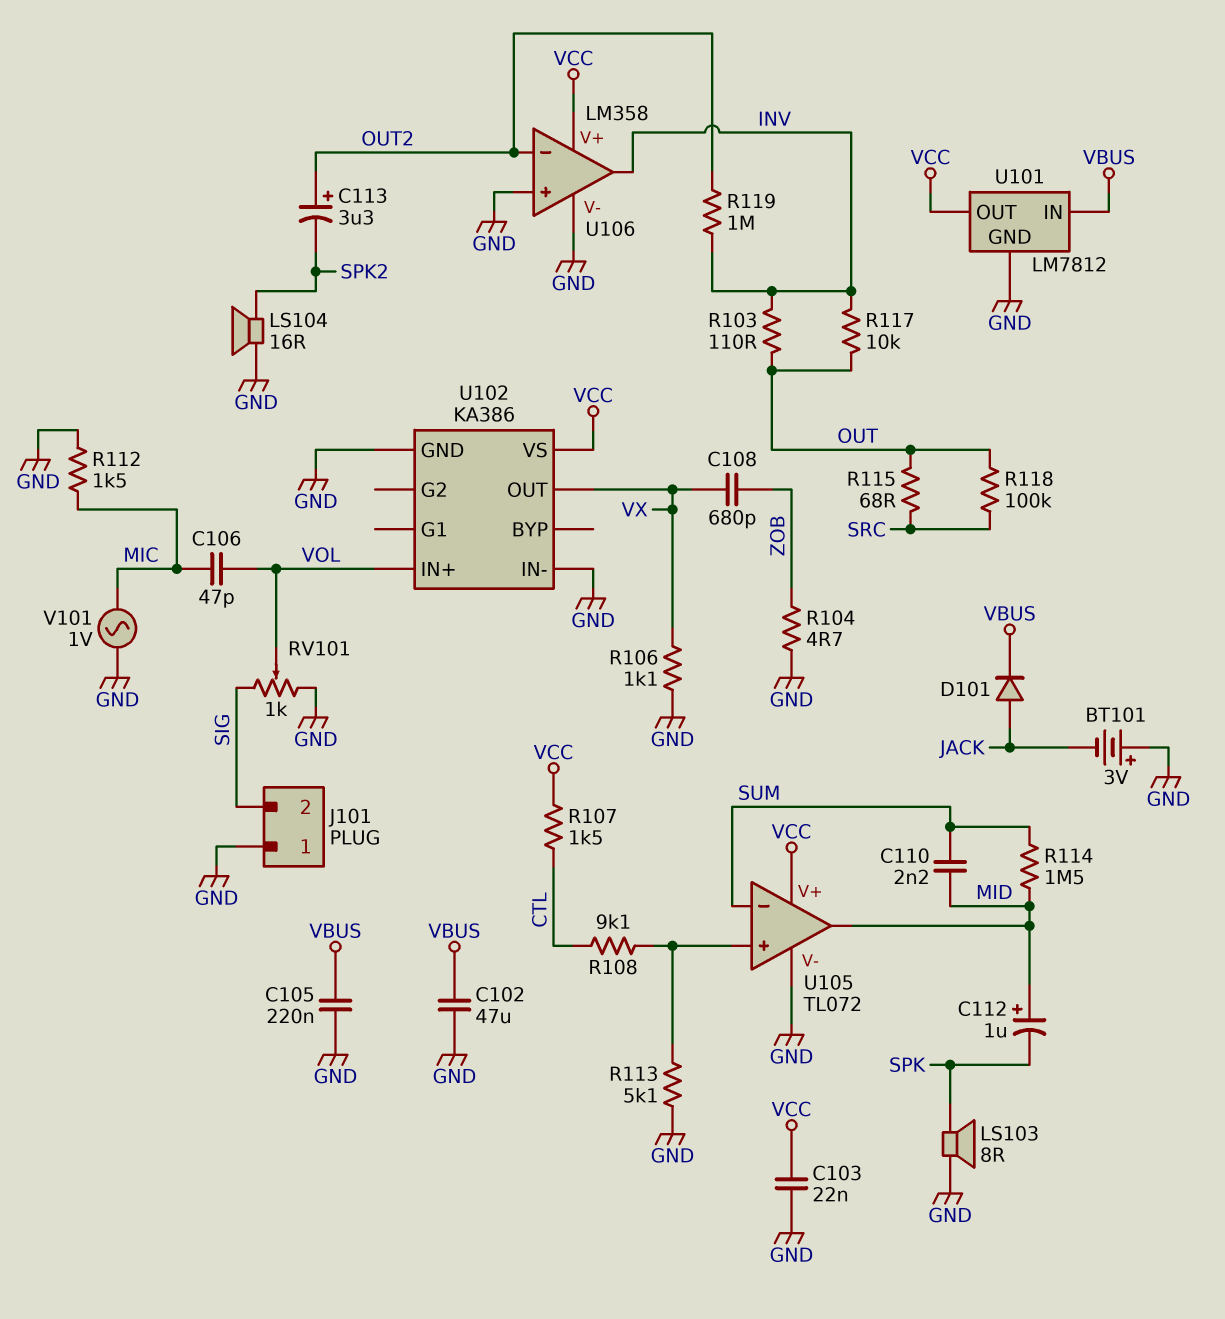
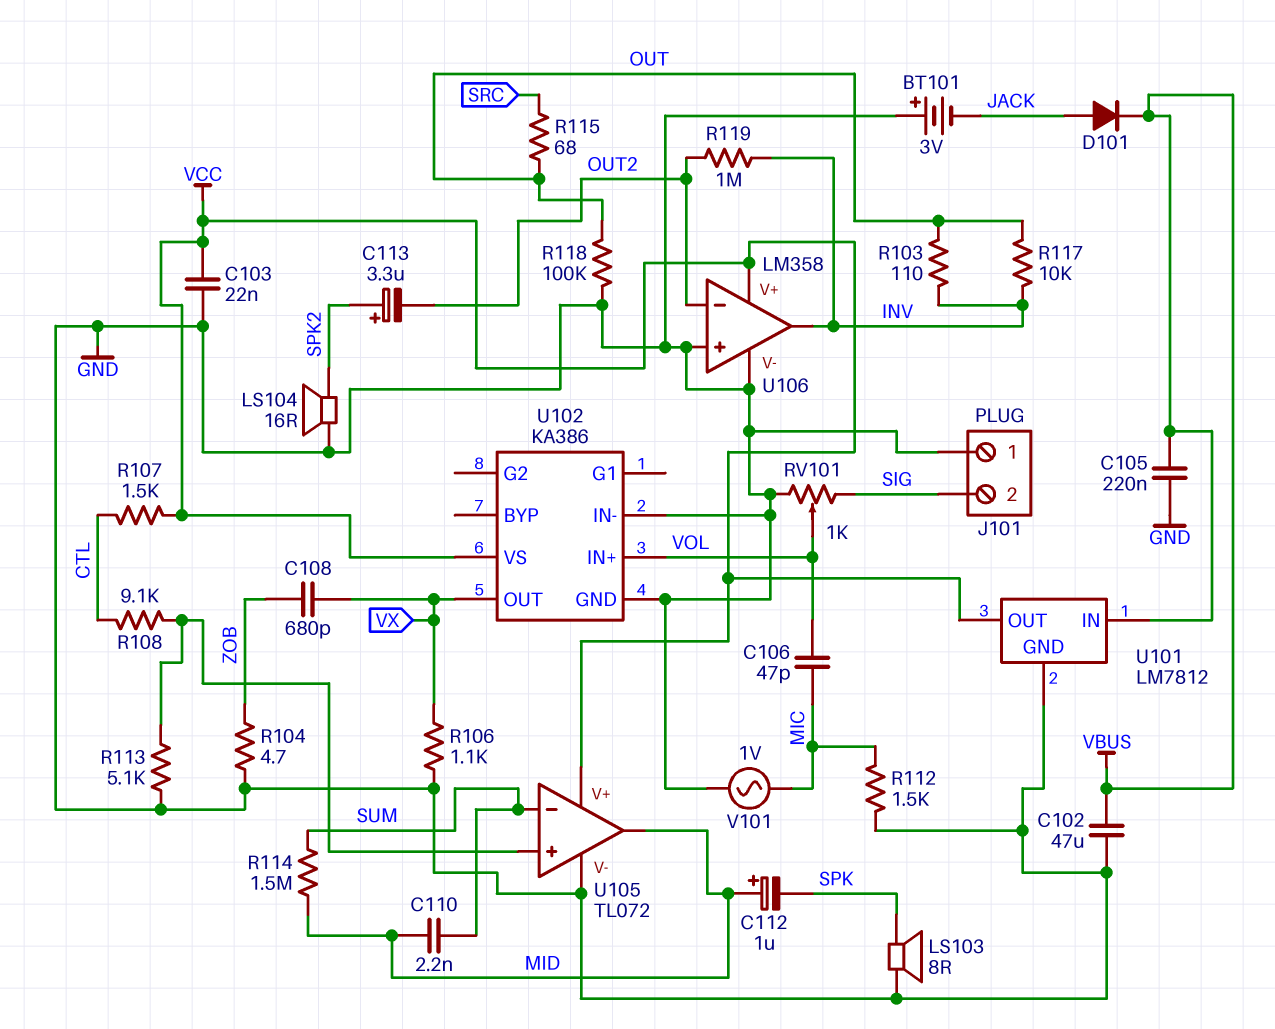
C113: 3.3uF (plus OUT2, minus SPK2) -> 3.3uF (plus SPK2, minus OUT2)
R118: 100k (OUT, SRC) -> 100k (GND, OUT)

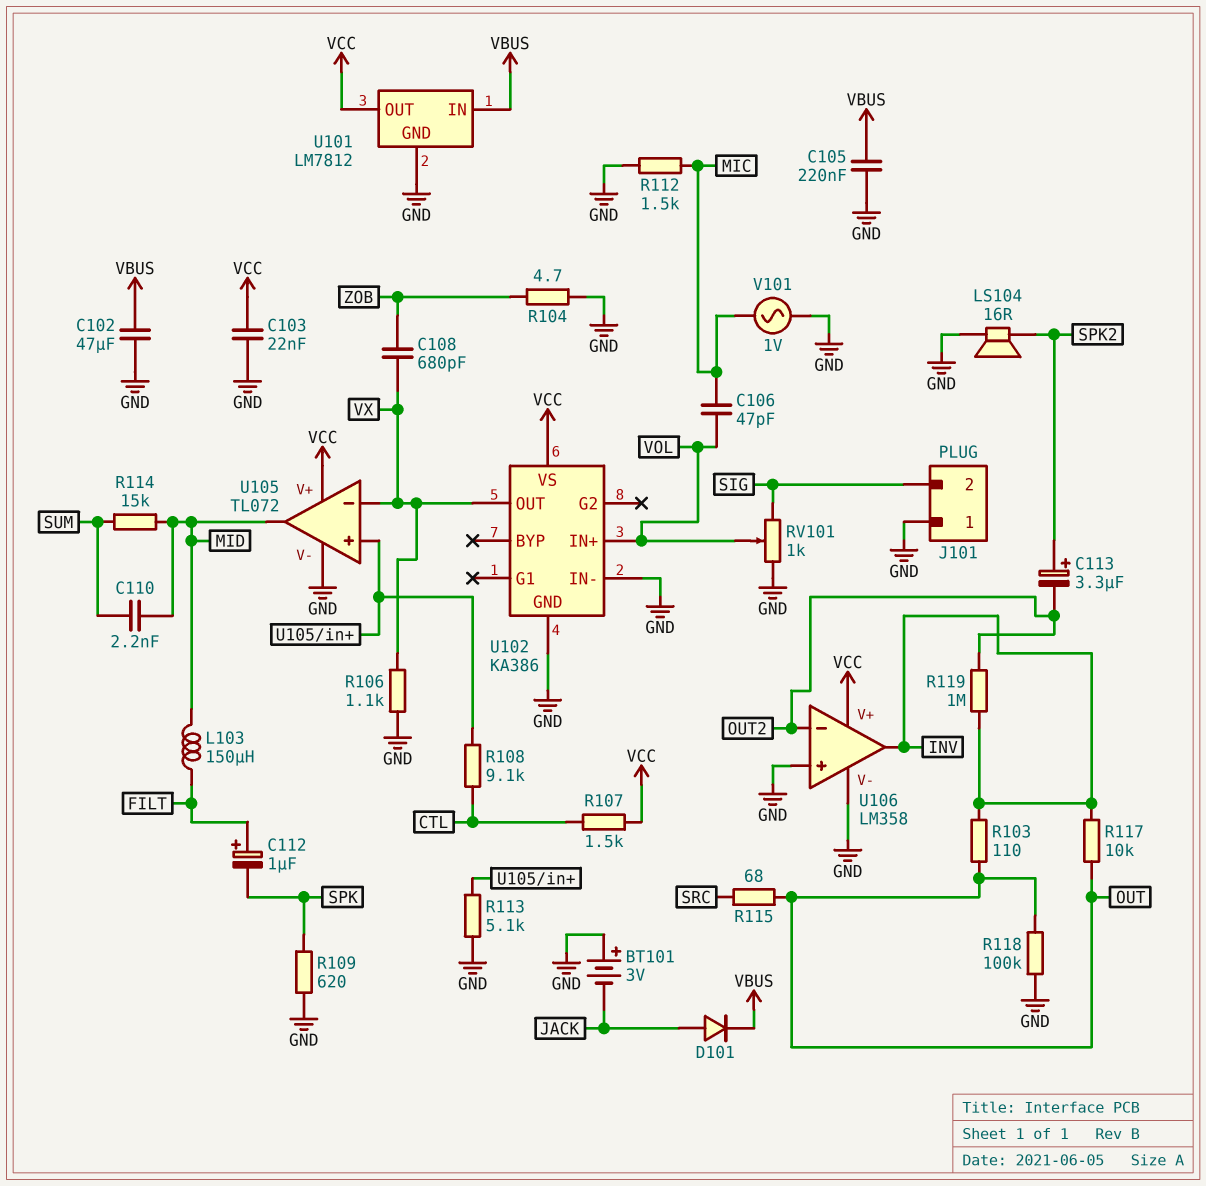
C112: 1uF (plus MID, minus SPK) -> 1uF (plus FILT, minus SPK)
L103: none -> 150uH (FILT, MID)
LS103: speaker 8R (GND, SPK) -> none
R109: none -> 620 (GND, SPK)
R114: 1.5M (MID, SUM) -> 15k (MID, SUM)
U105 pin in-: SUM -> VX

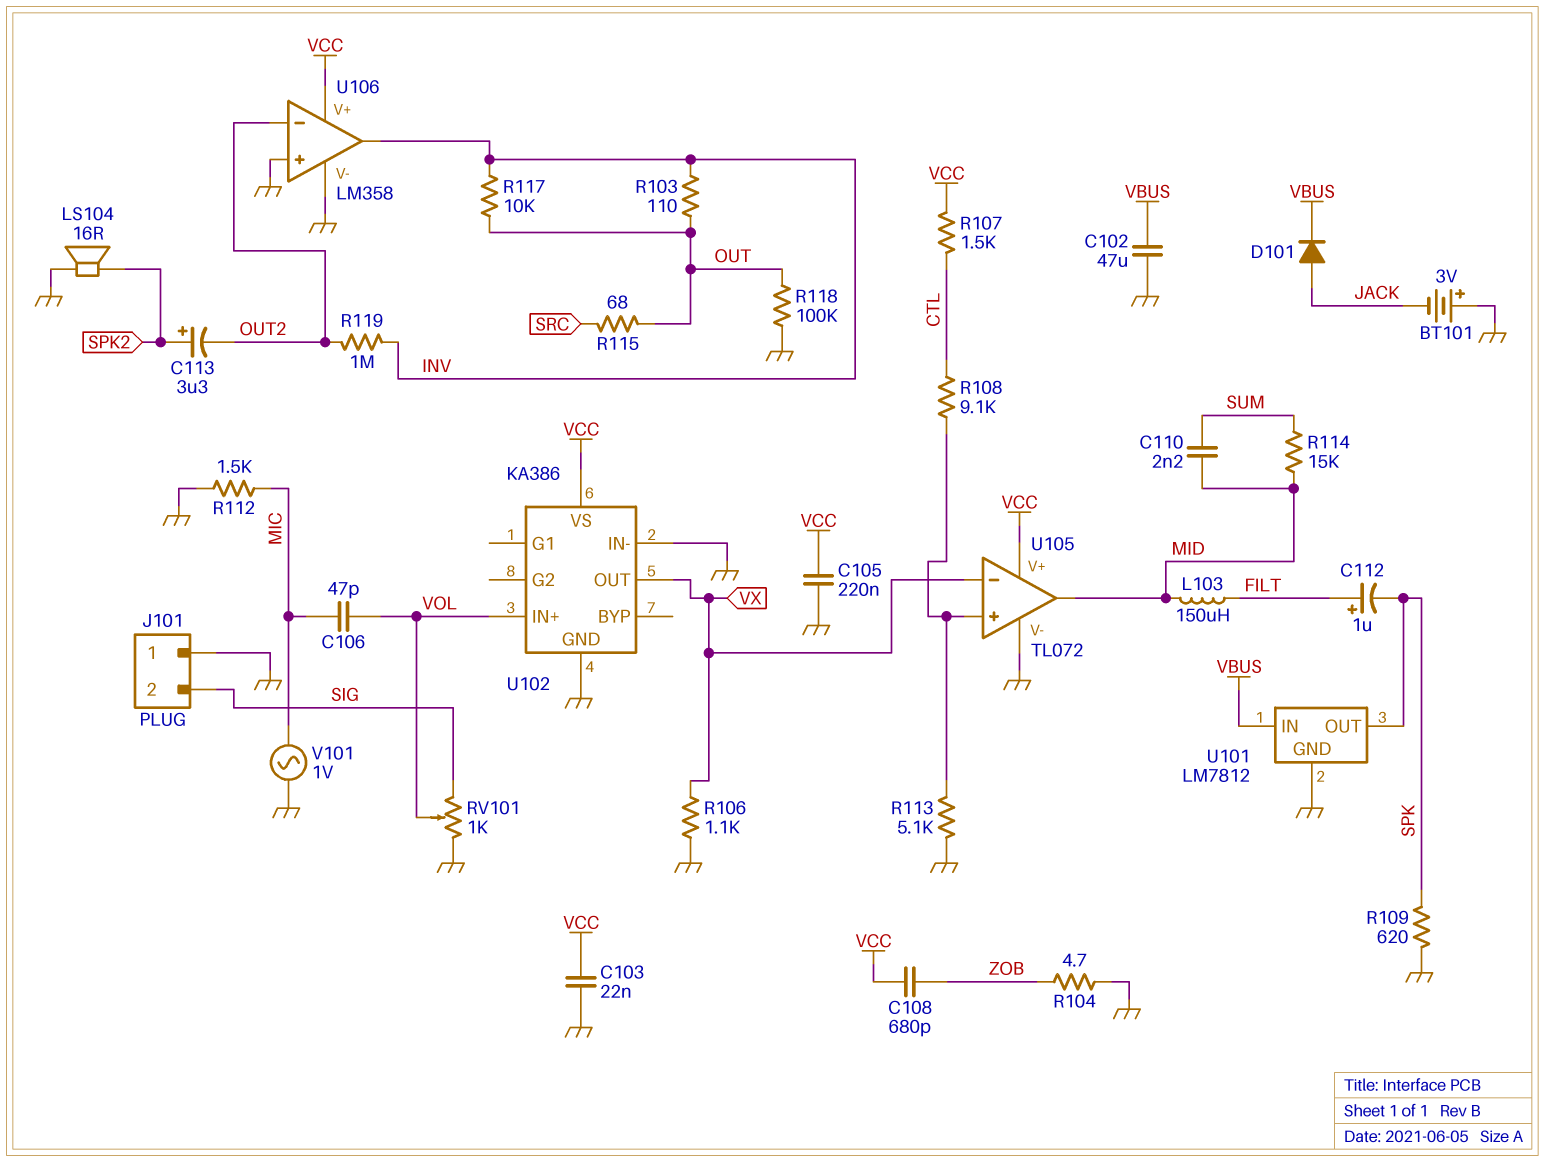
C105: 220nF (GND, VBUS) -> 220nF (GND, VCC)
C108: 680pF (VX, ZOB) -> 680pF (VCC, ZOB)
U101 pin OUT: VCC -> SPK

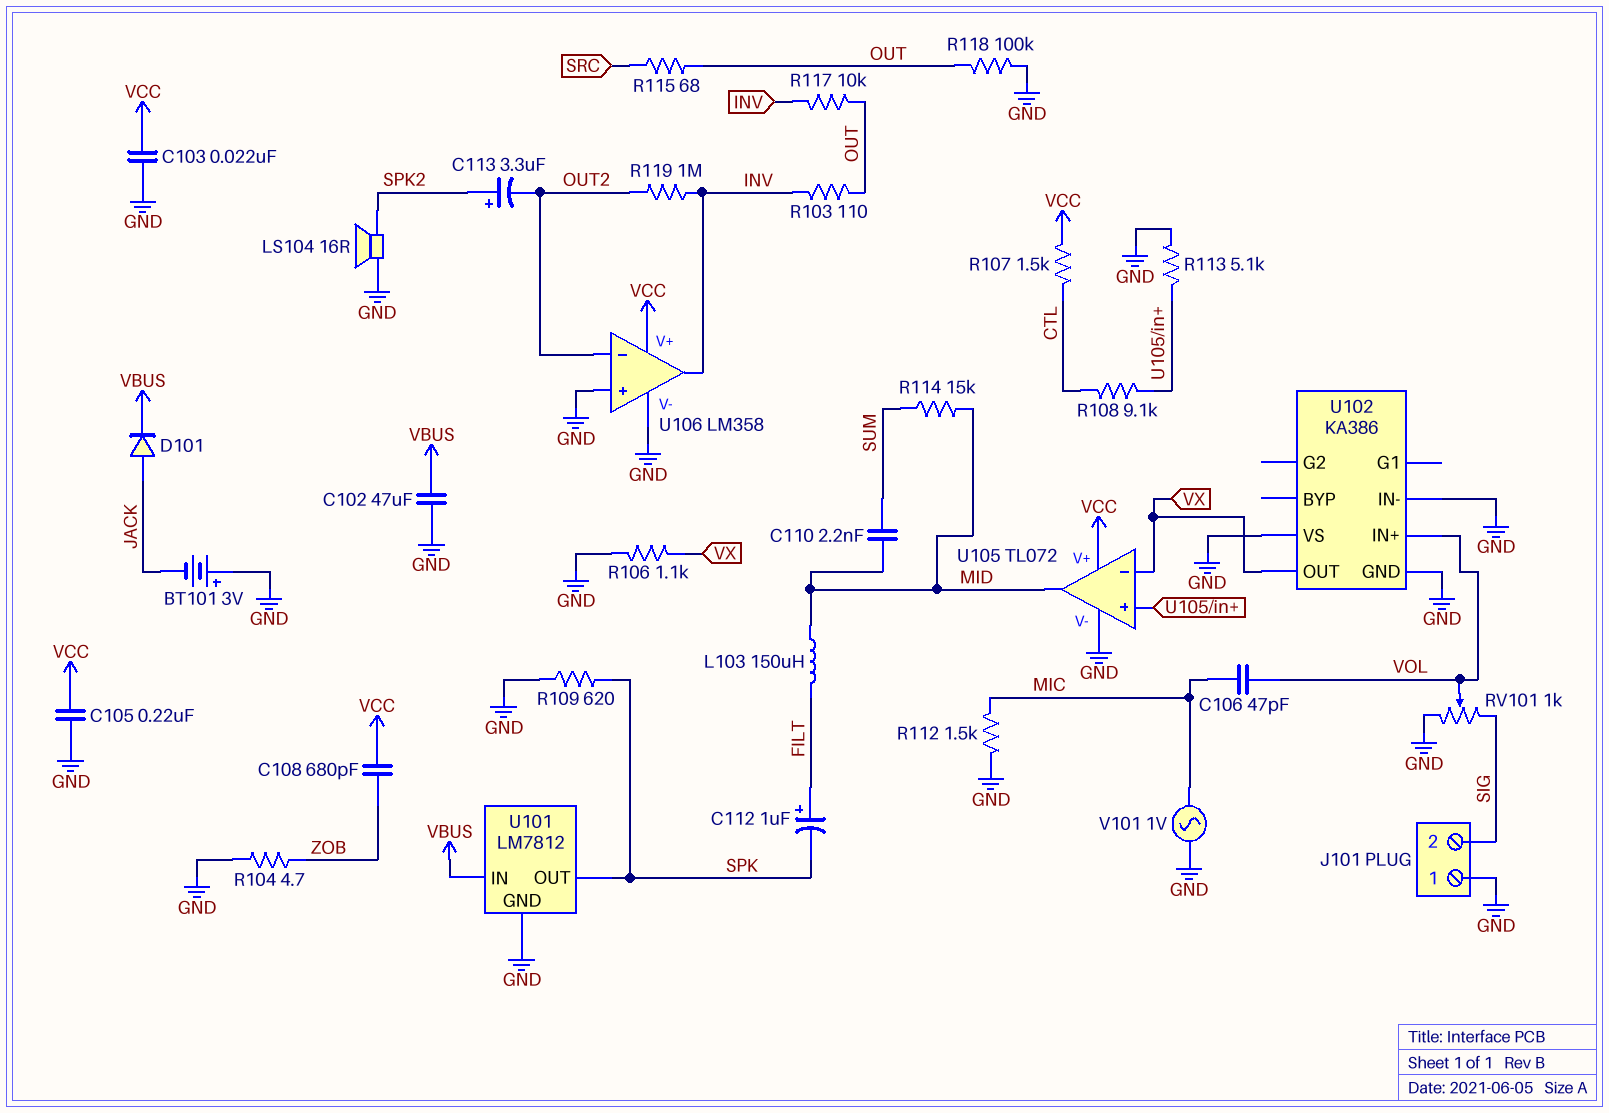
U102 pin VS: VCC -> GND

